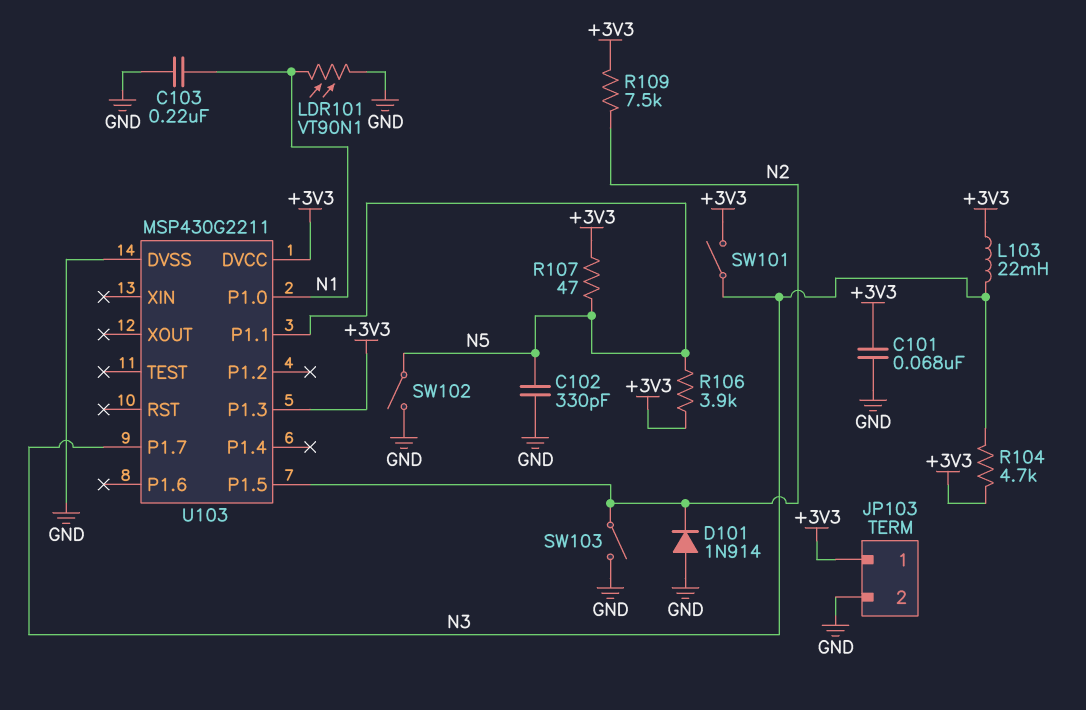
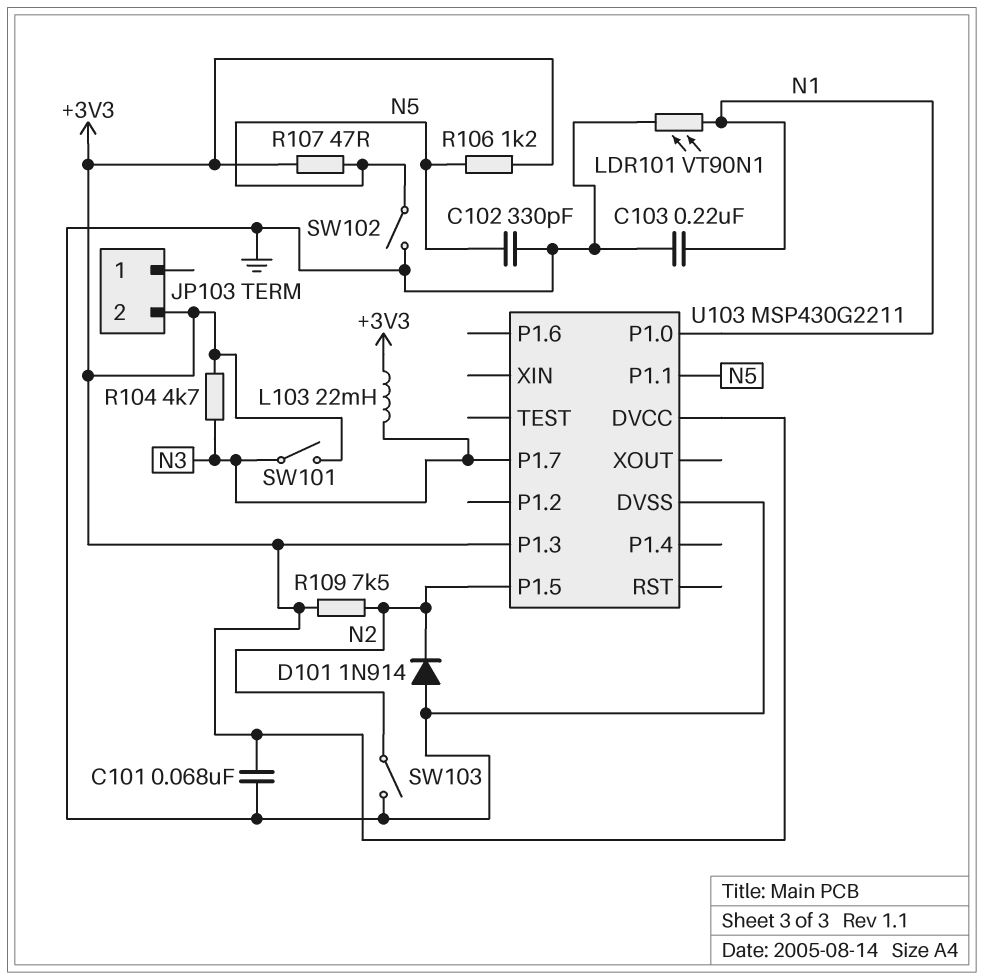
JP103 pin 1: +3V3 -> none
JP103 pin 2: GND -> +3V3
R106: 3.9k (+3V3, N5) -> 1.2k (+3V3, N5)

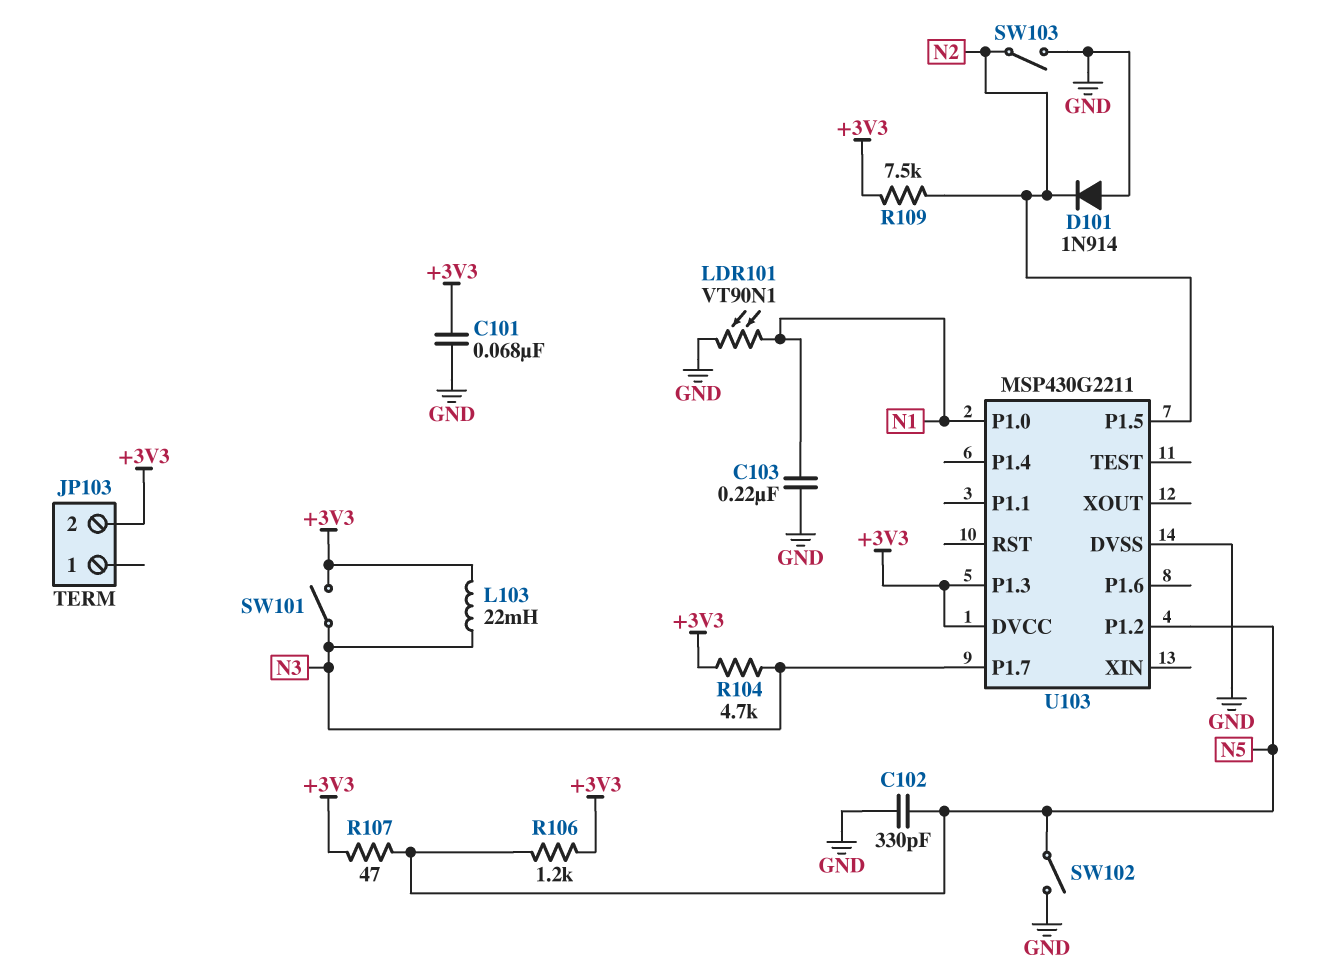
U103 pin P1.1: N5 -> none
U103 pin P1.2: none -> N5

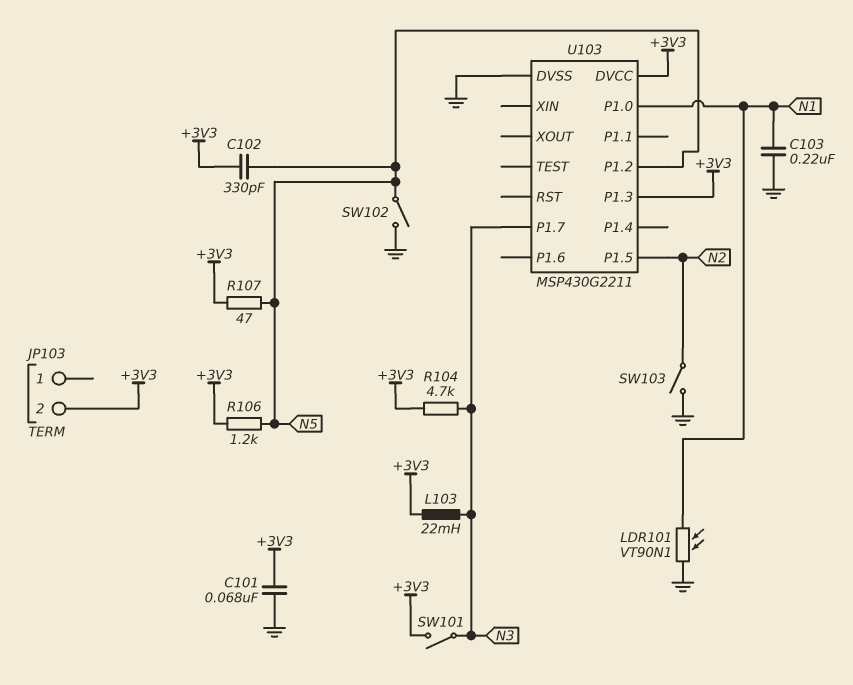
C102: 330pF (GND, N5) -> 330pF (+3V3, N5)
D101: diode 1N914 (A GND, K N2) -> none
R109: 7.5k (+3V3, N2) -> none

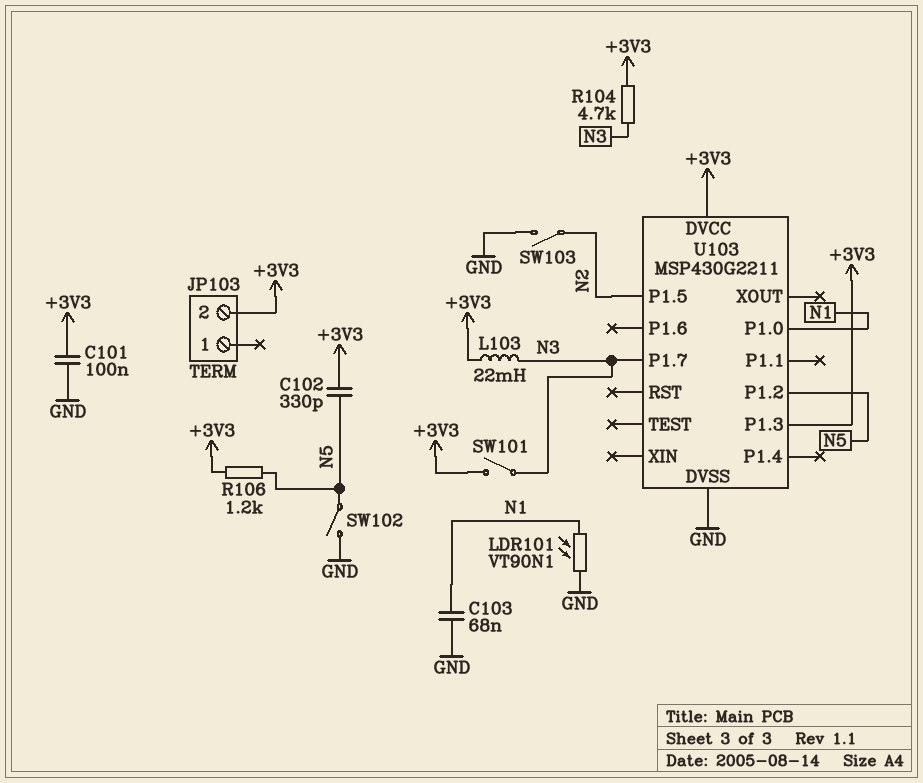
C101: 68nF (+3V3, GND) -> 100nF (+3V3, GND)
C103: 220nF (GND, N1) -> 68nF (GND, N1)
R107: 47 (+3V3, N5) -> none

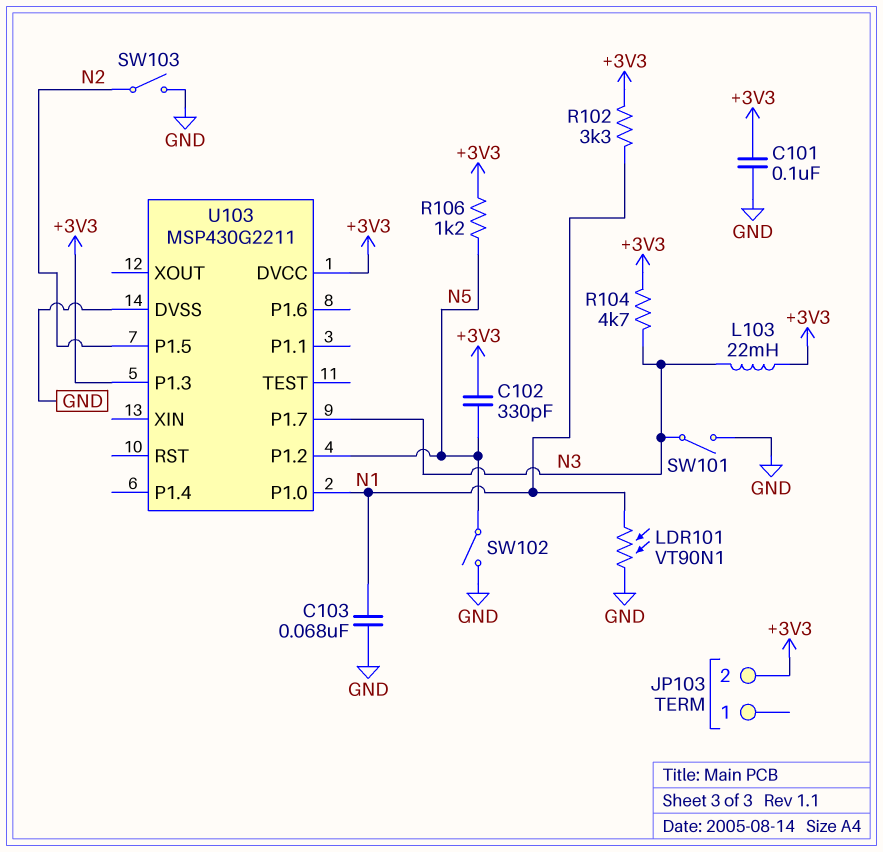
R102: none -> 3.3k (+3V3, N1)
SW101: switch (+3V3, N3) -> switch (GND, N3)

